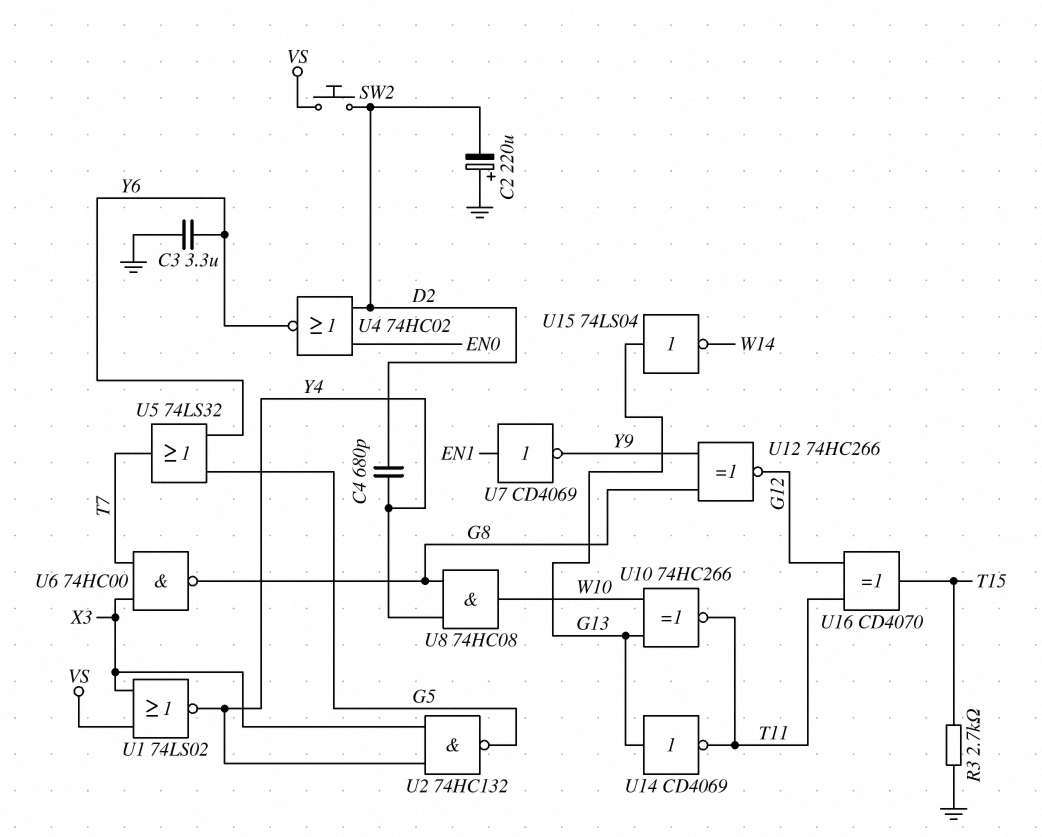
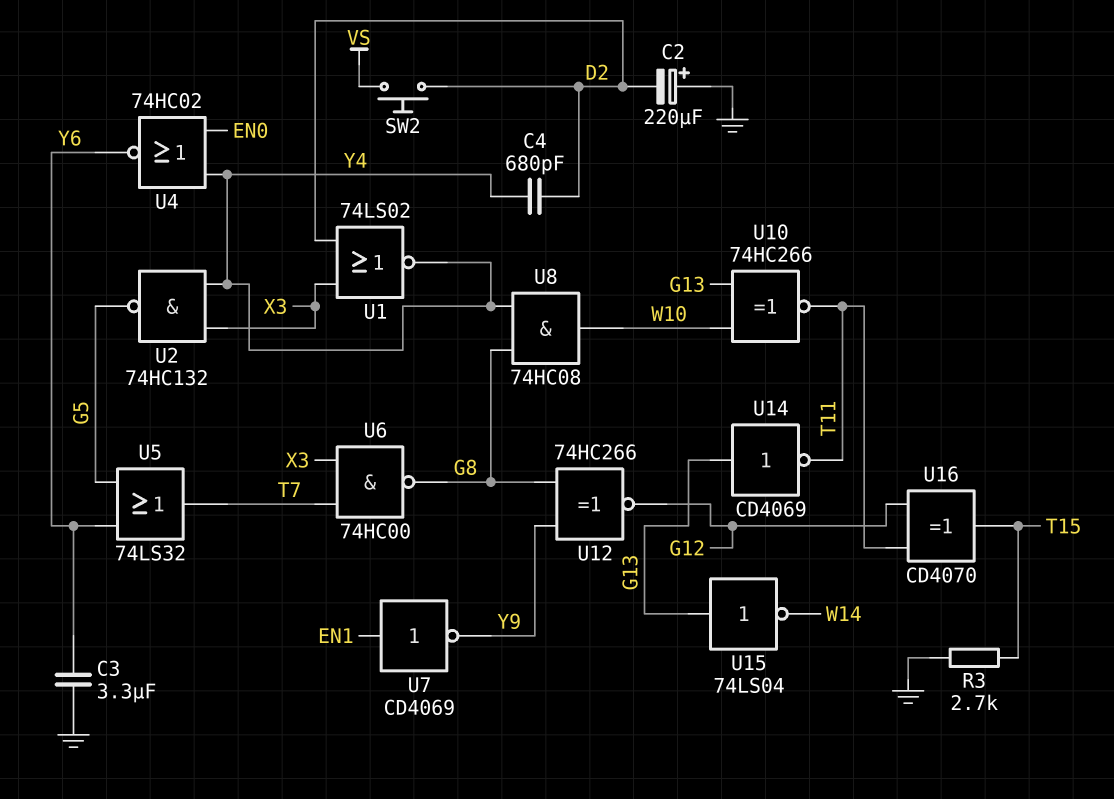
U1: NOR 74LS02 (in VS, in X3, out Y4) -> NOR 74LS02 (in D2, in X3, out Y4)
U4: NOR 74HC02 (in D2, in EN0, out Y6) -> NOR 74HC02 (in EN0, in Y4, out Y6)

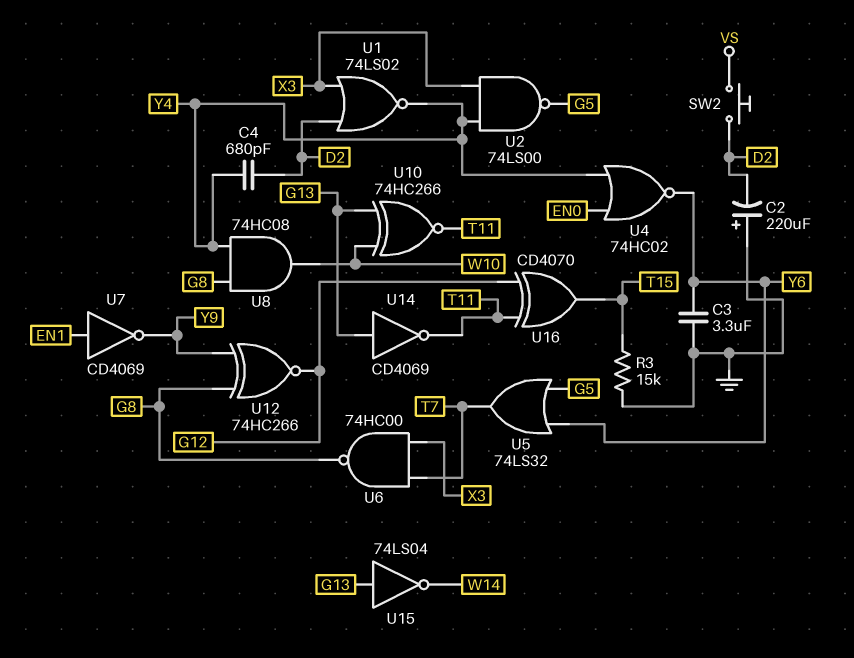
R3: 2.7k (GND, T15) -> 15k (GND, T15)
U2: NAND 74HC132 (in X3, in Y4, out G5) -> NAND 74LS00 (in X3, in Y4, out G5)

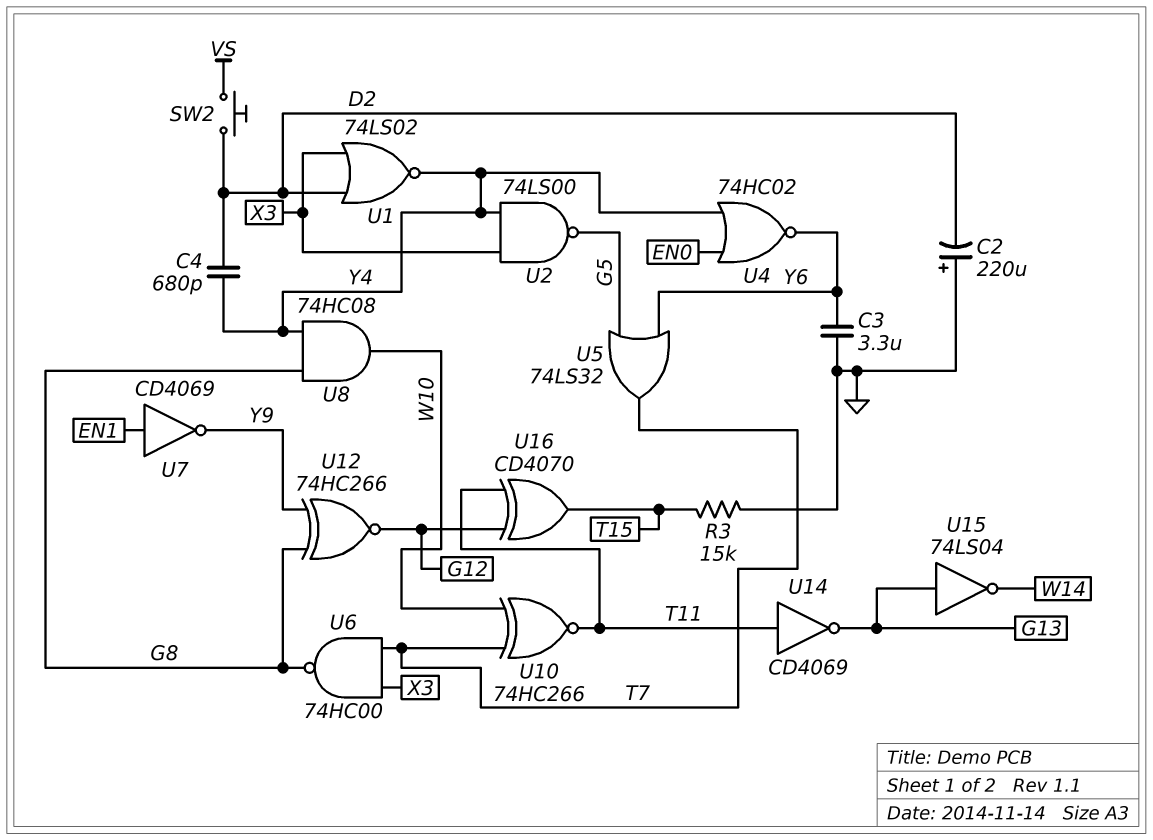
U10: XNOR 74HC266 (in G13, in W10, out T11) -> XNOR 74HC266 (in T7, in W10, out T11)
U14: NOT CD4069 (in G13, out T11) -> NOT CD4069 (in T11, out G13)

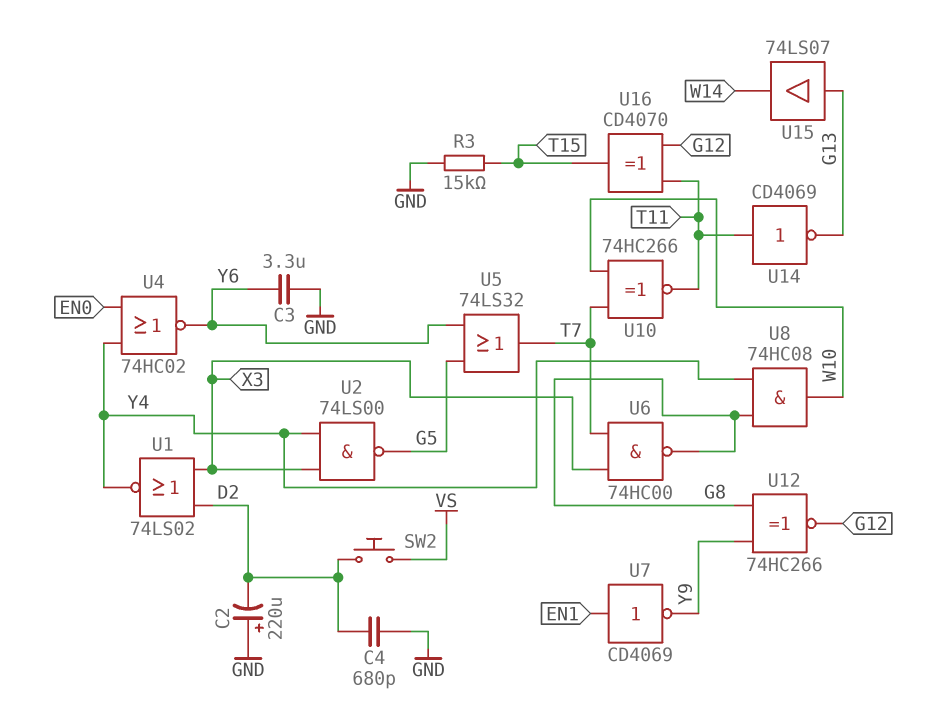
C4: 680pF (D2, Y4) -> 680pF (D2, GND)
U15: NOT 74LS04 (in G13, out W14) -> buffer 74LS07 (in G13, out W14)

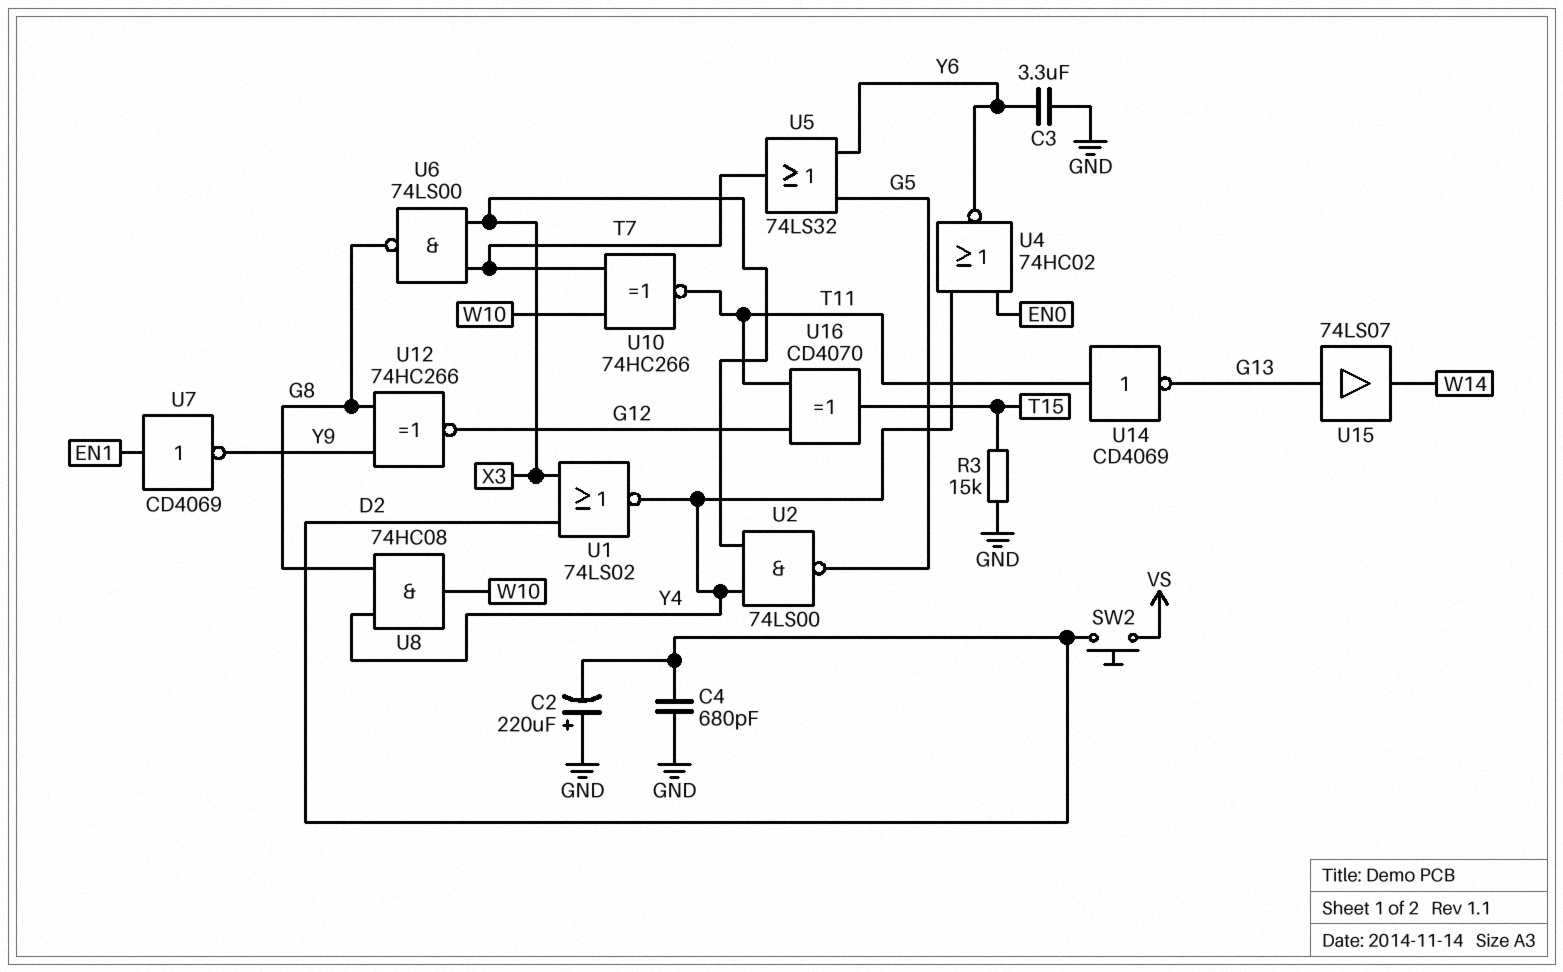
U6: NAND 74HC00 (in T7, in X3, out G8) -> NAND 74LS00 (in T7, in X3, out G8)

